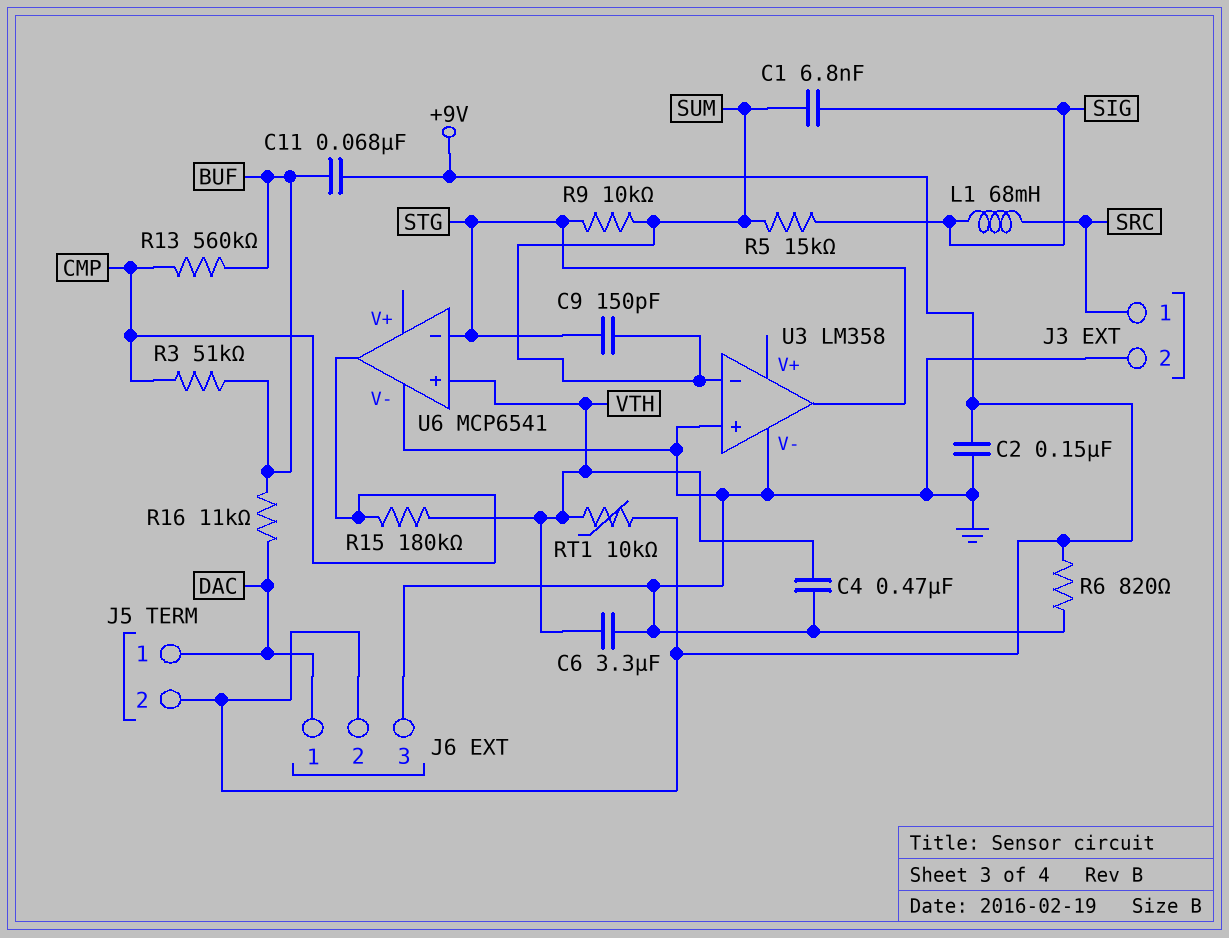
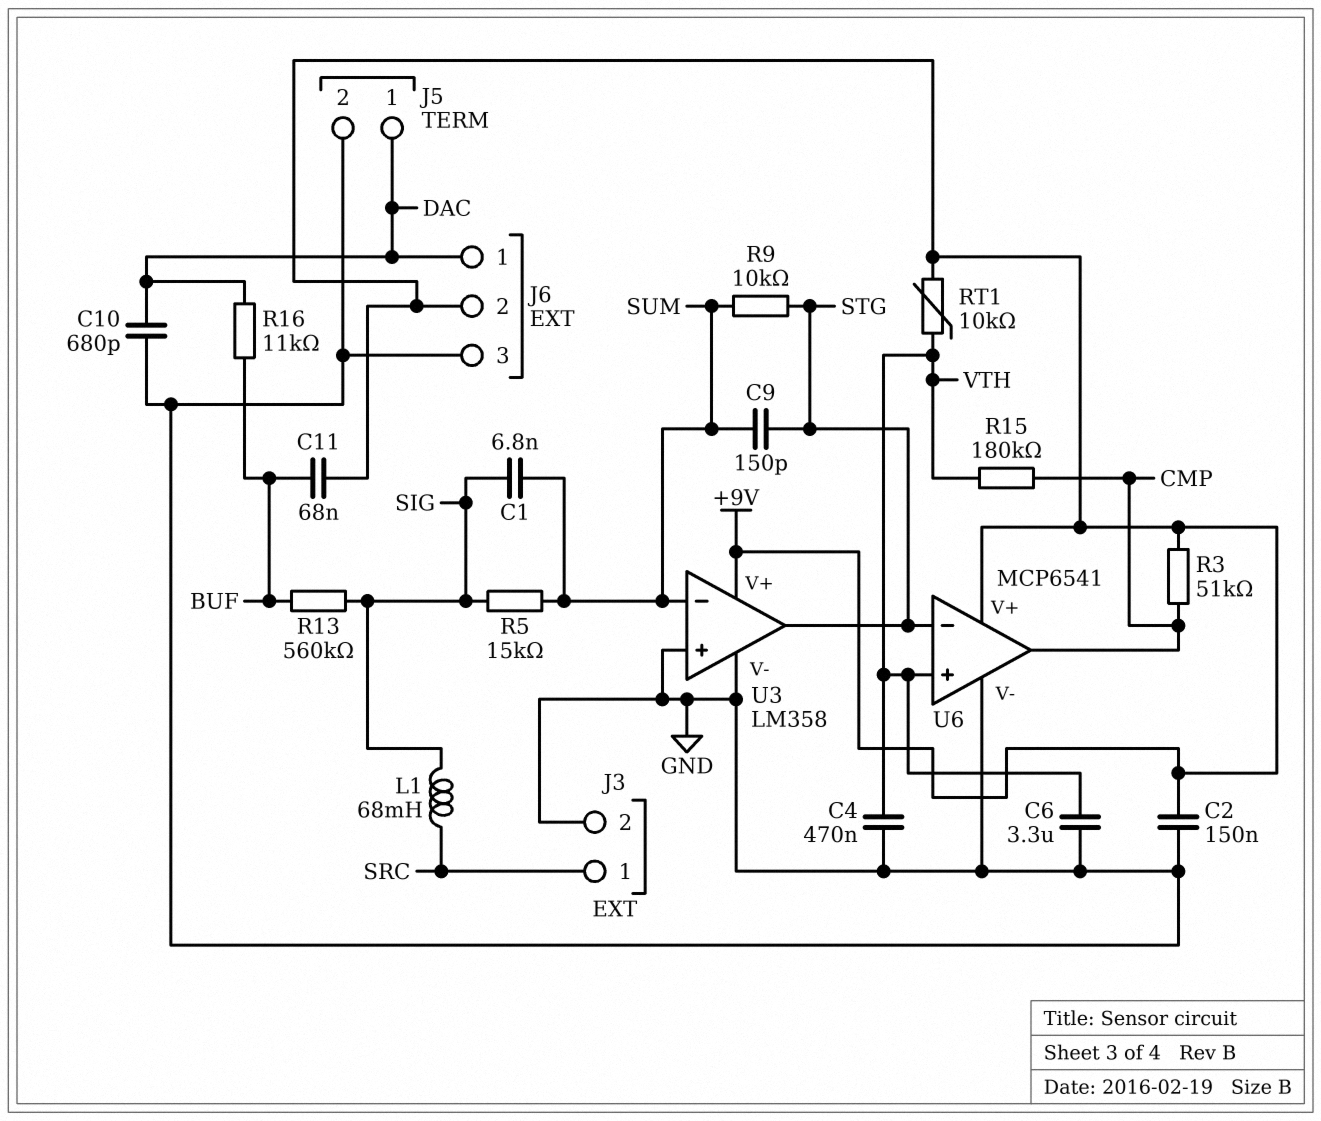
C10: none -> 680pF (DAC, GND)
J5 pin 2: +9V -> GND
R3: 51k (BUF, CMP) -> 51k (+9V, CMP)
R6: 820 (+9V, GND) -> none
R13: 560k (BUF, CMP) -> 560k (BUF, SIG)
U3 pin V+: none -> +9V
U6 pin V+: none -> +9V

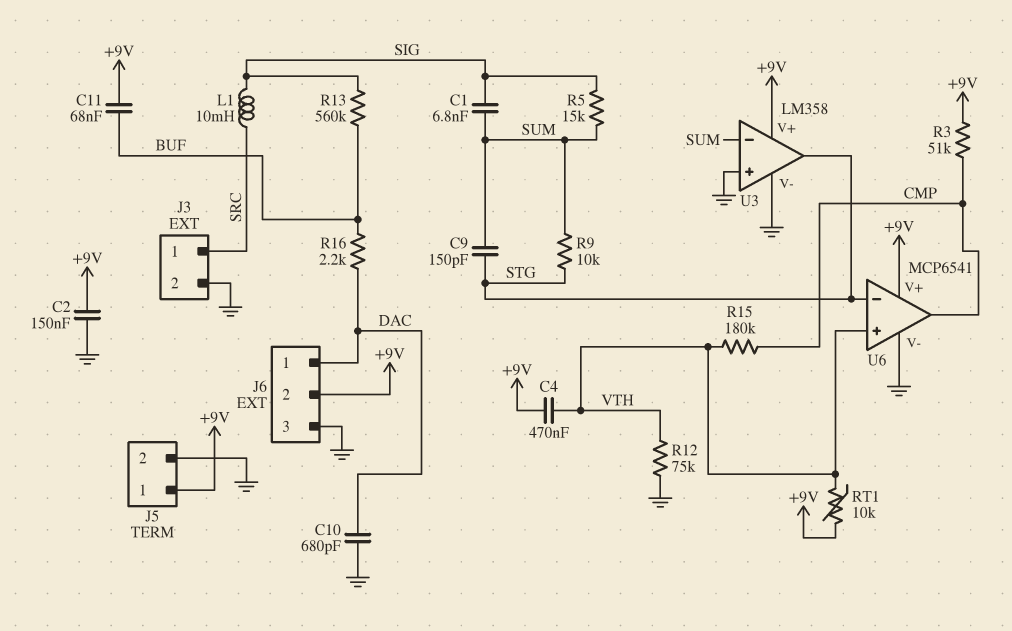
C4: 470nF (GND, VTH) -> 470nF (+9V, VTH)
C6: 3.3uF (GND, VTH) -> none
J5 pin 1: DAC -> +9V
L1: 68mH (SIG, SRC) -> 10mH (SIG, SRC)
R12: none -> 75k (GND, VTH)
R16: 11k (BUF, DAC) -> 2.2k (BUF, DAC)

